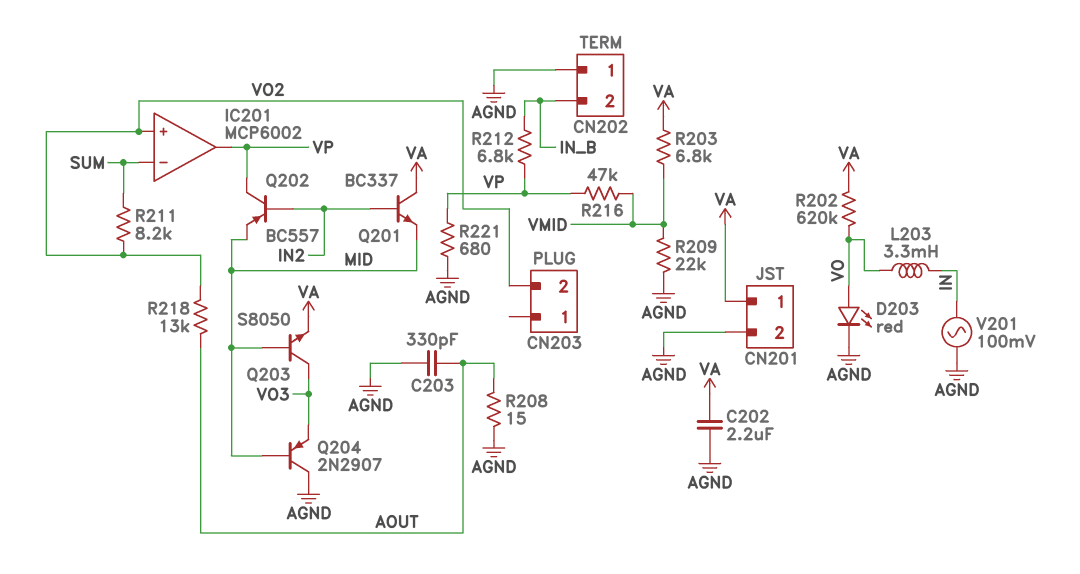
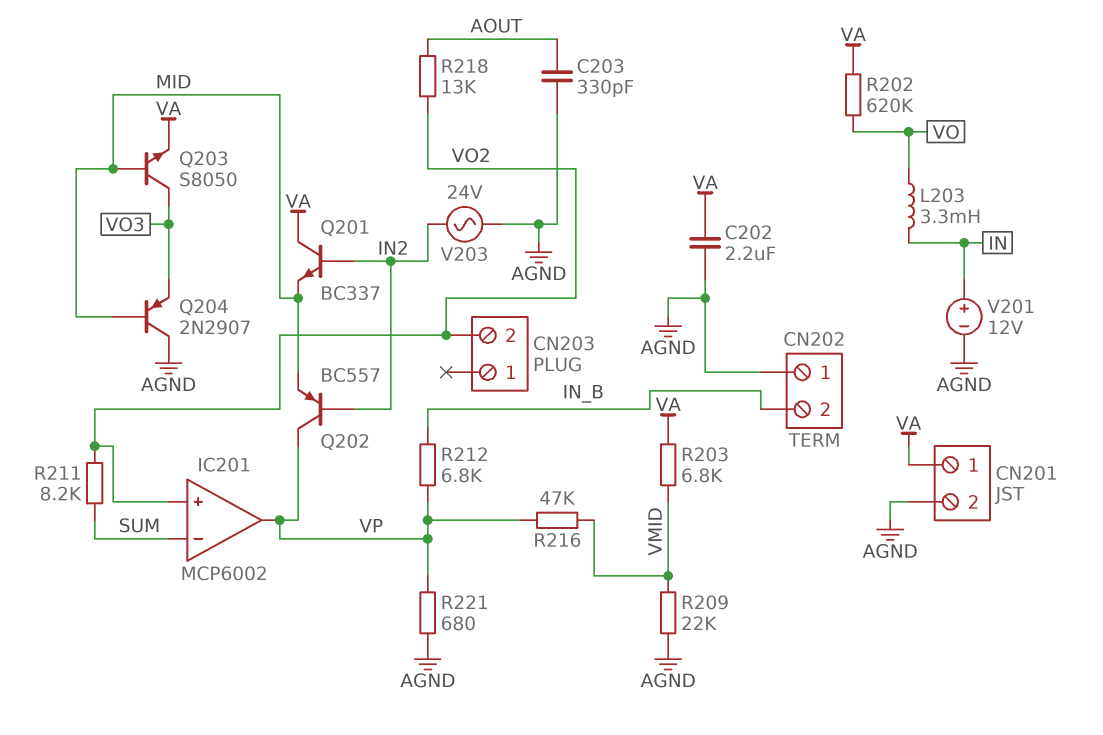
D203: LED red (A VO, K AGND) -> none
R208: 15 (AGND, AOUT) -> none
V201: AC 100mV (AGND, IN) -> 12V (plus IN, minus AGND)
V203: none -> AC 24V (AGND, IN2)

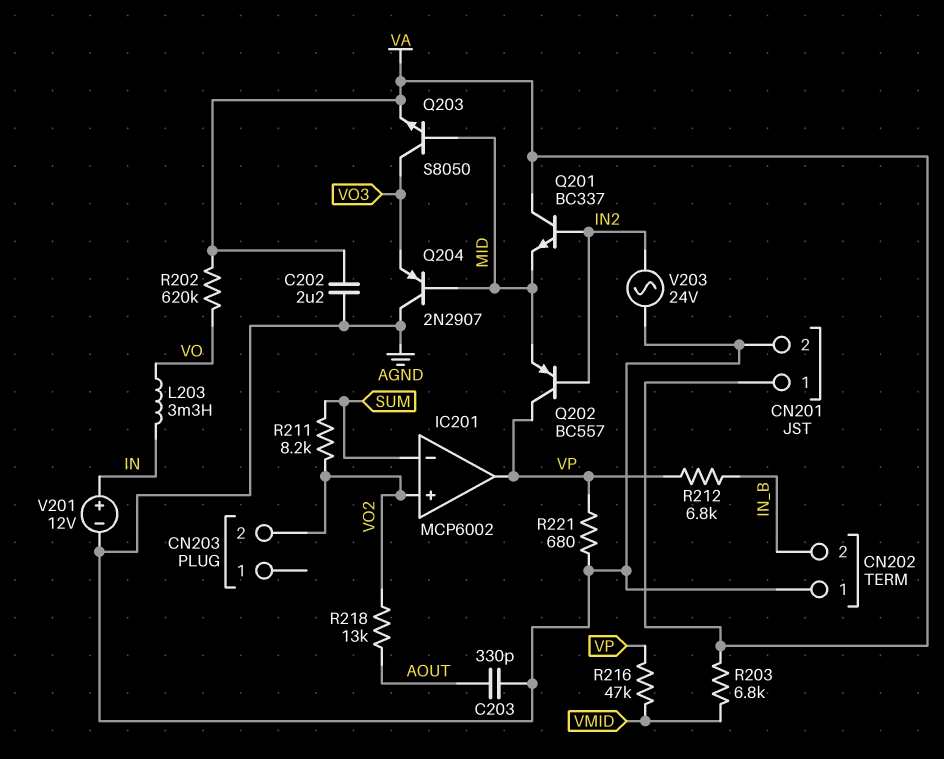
R209: 22k (AGND, VMID) -> none

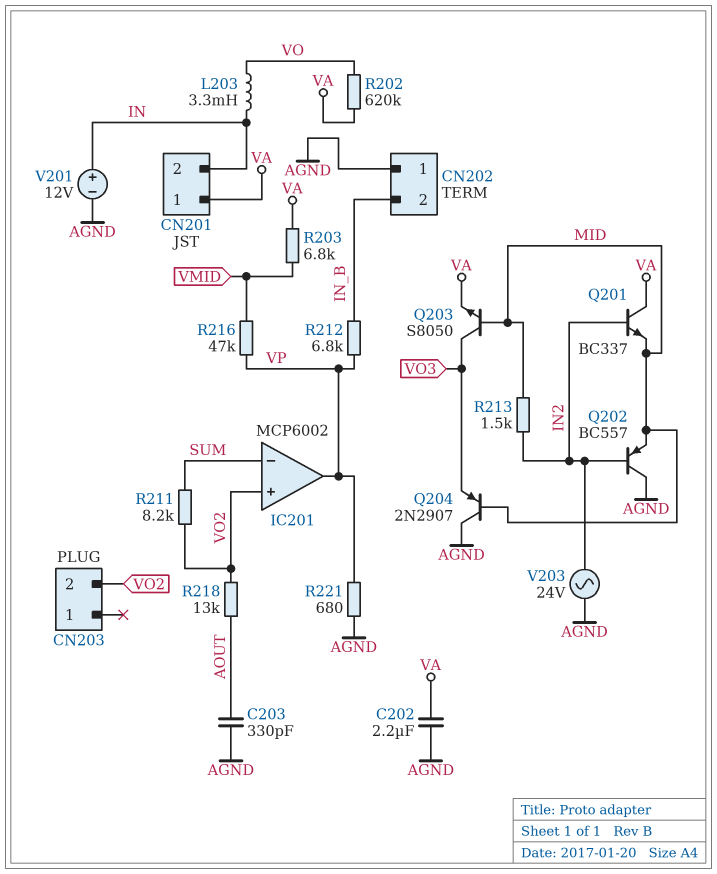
CN201 pin 2: AGND -> IN
Q202: PNP BC557 (B IN2, C VP, E MID) -> PNP BC557 (B IN2, C AGND, E MID)
R213: none -> 1.5k (IN2, MID)

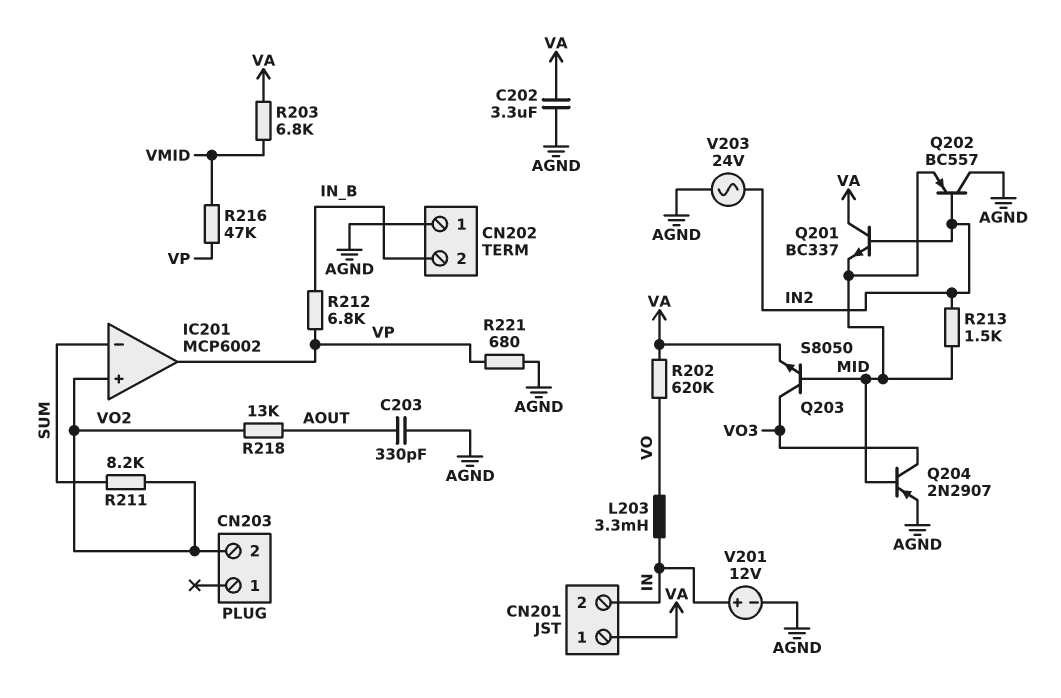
C202: 2.2uF (AGND, VA) -> 3.3uF (AGND, VA)
Q204: PNP 2N2907 (B MID, C AGND, E VO3) -> PNP 2N2907 (B MID, C VO3, E AGND)

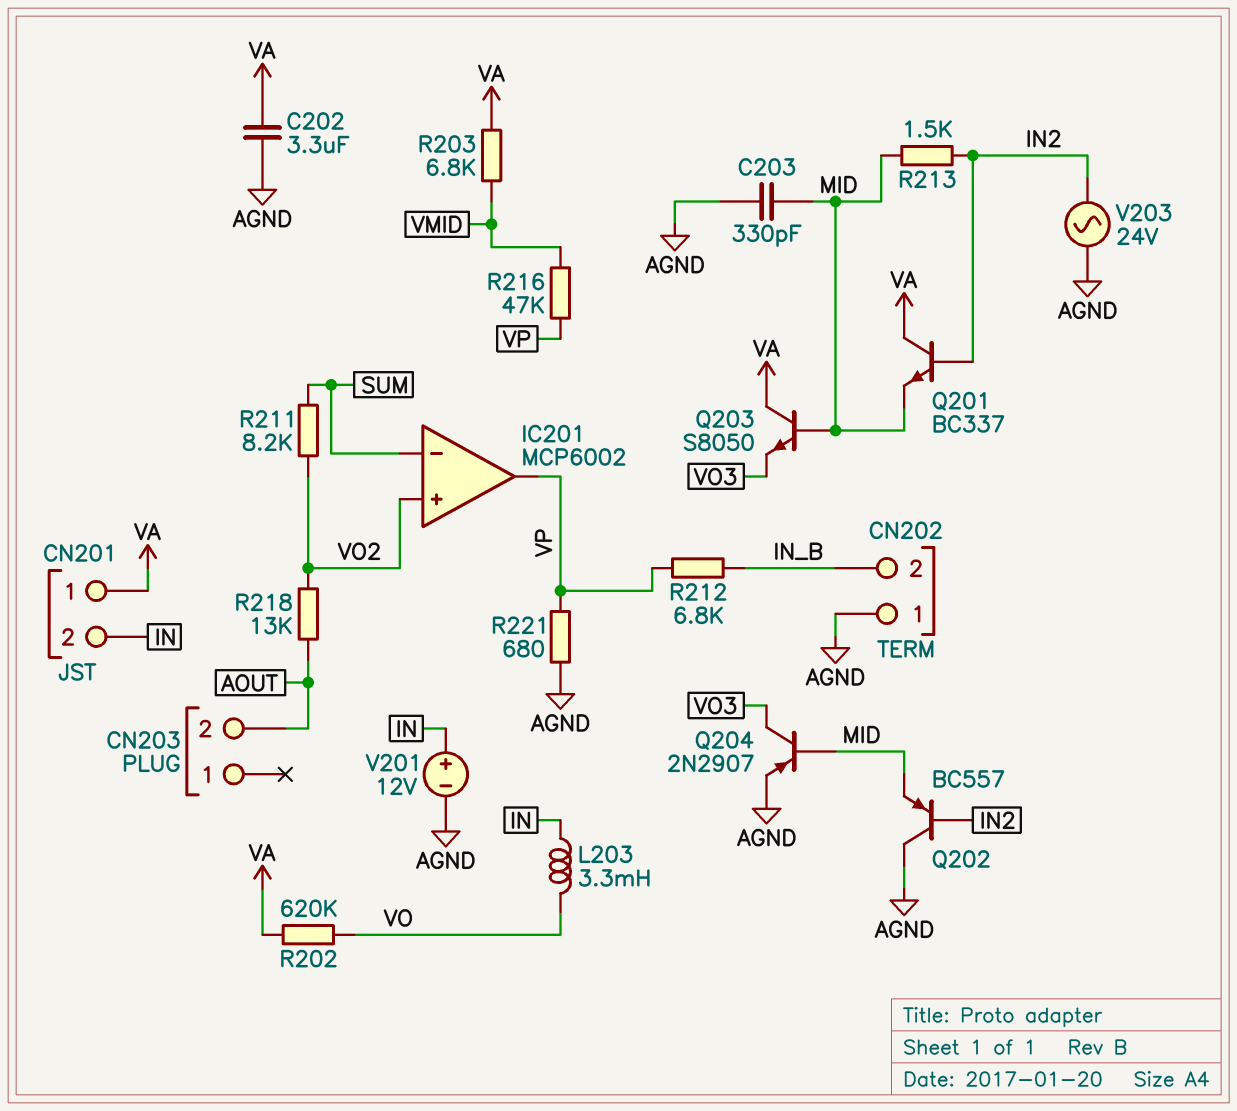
C203: 330pF (AGND, AOUT) -> 330pF (AGND, MID)
CN203 pin 2: VO2 -> AOUT
Q203: NPN S8050 (B MID, C VO3, E VA) -> NPN S8050 (B MID, C VA, E VO3)

